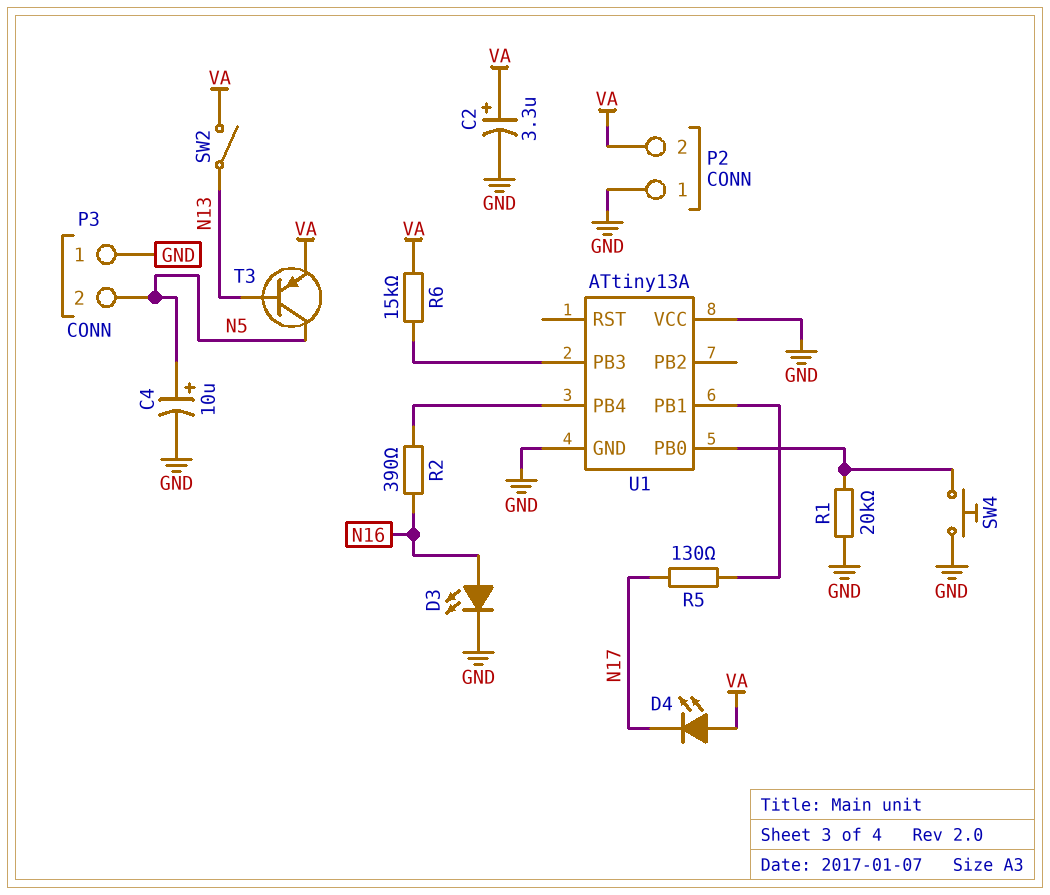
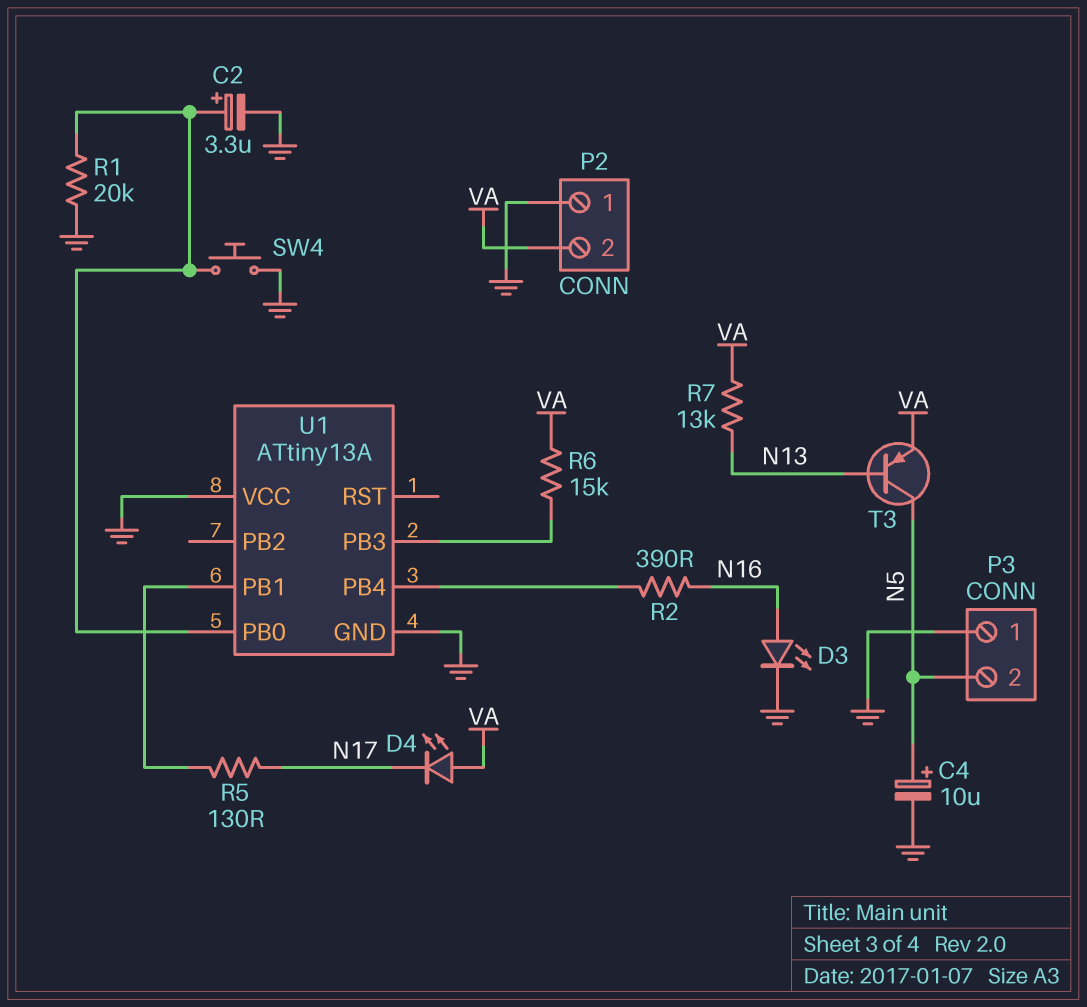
C2: 3.3uF (plus VA, minus GND) -> 3.3uF (plus U1/PB0, minus GND)
R7: none -> 13k (N13, VA)
SW2: switch (N13, VA) -> none

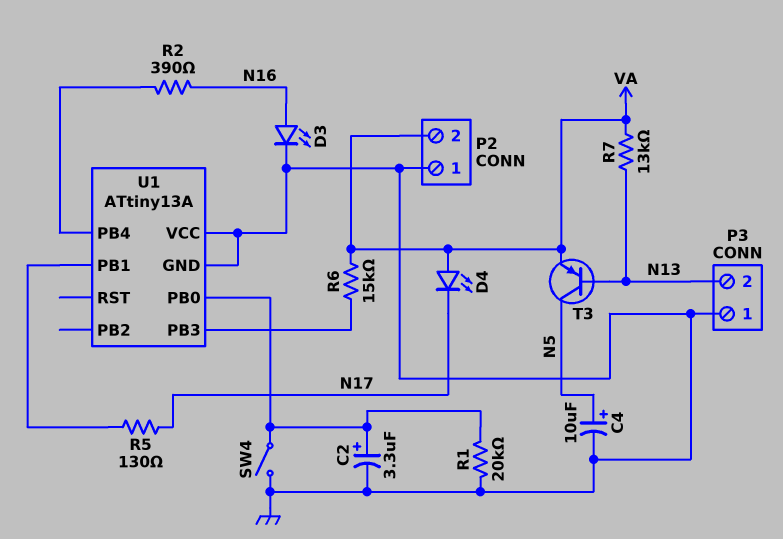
P3 pin 2: N5 -> N13
SW4: button (GND, U1/PB0) -> switch (GND, U1/PB0)

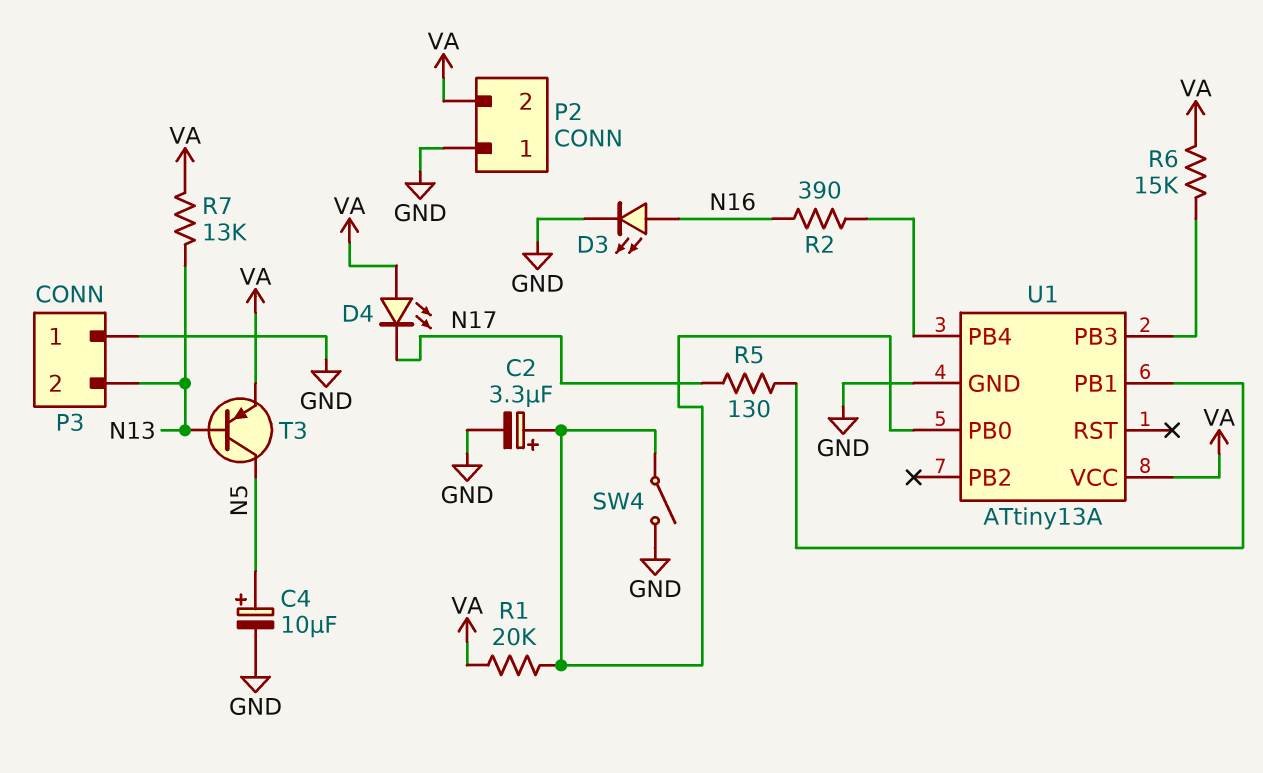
R1: 20k (GND, U1/PB0) -> 20k (U1/PB0, VA)
U1 pin VCC: GND -> VA

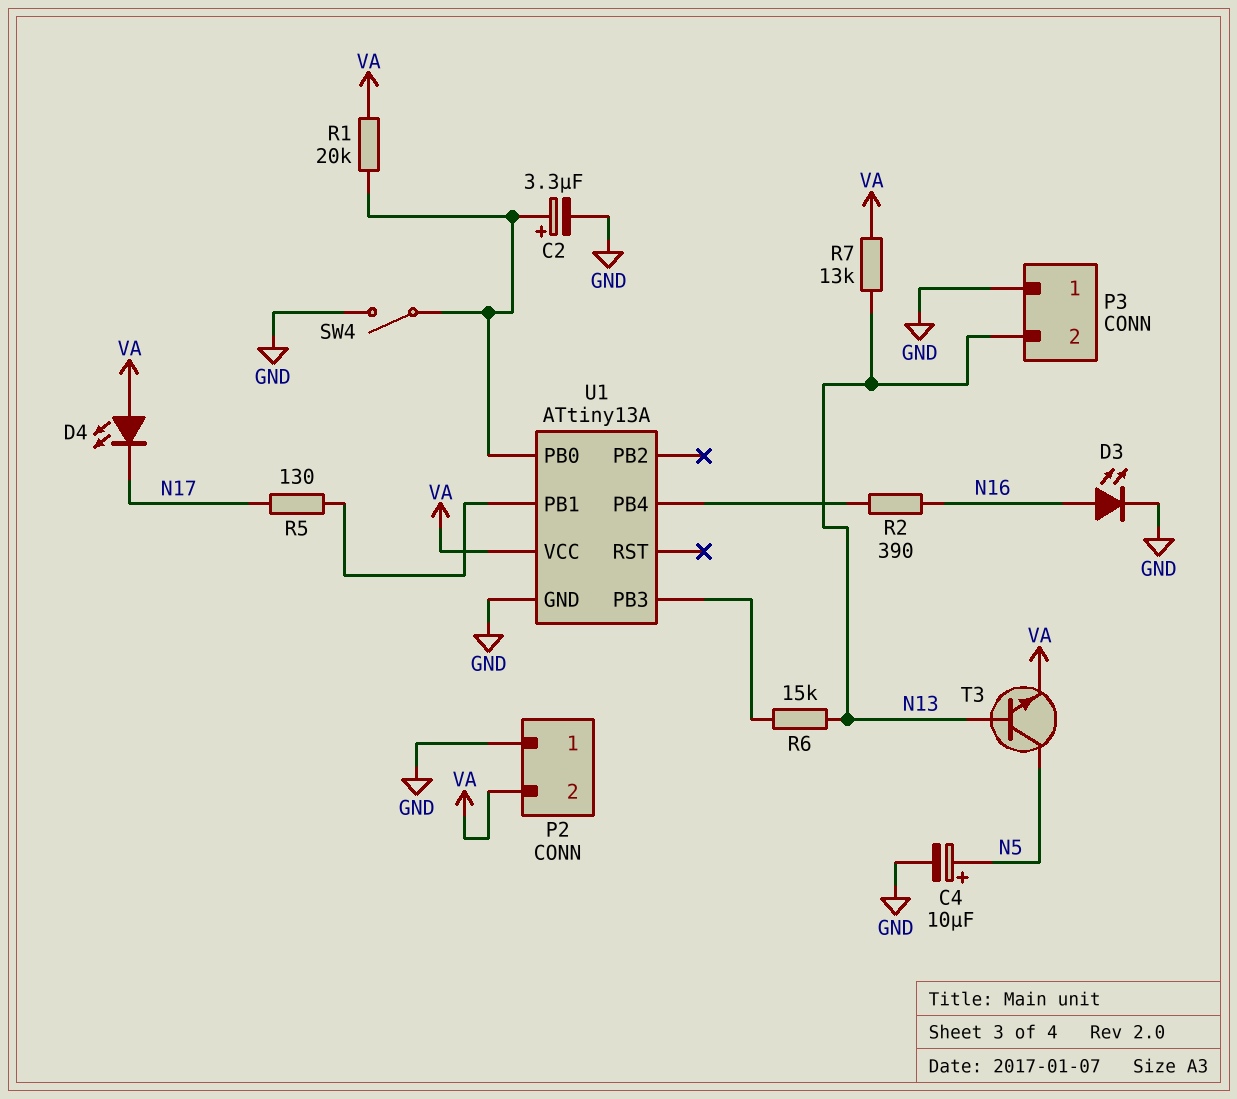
R6: 15k (U1/PB3, VA) -> 15k (N13, U1/PB3)
T3: PNP (B N13, C N5, E VA) -> NPN (B N13, C N5, E VA)

